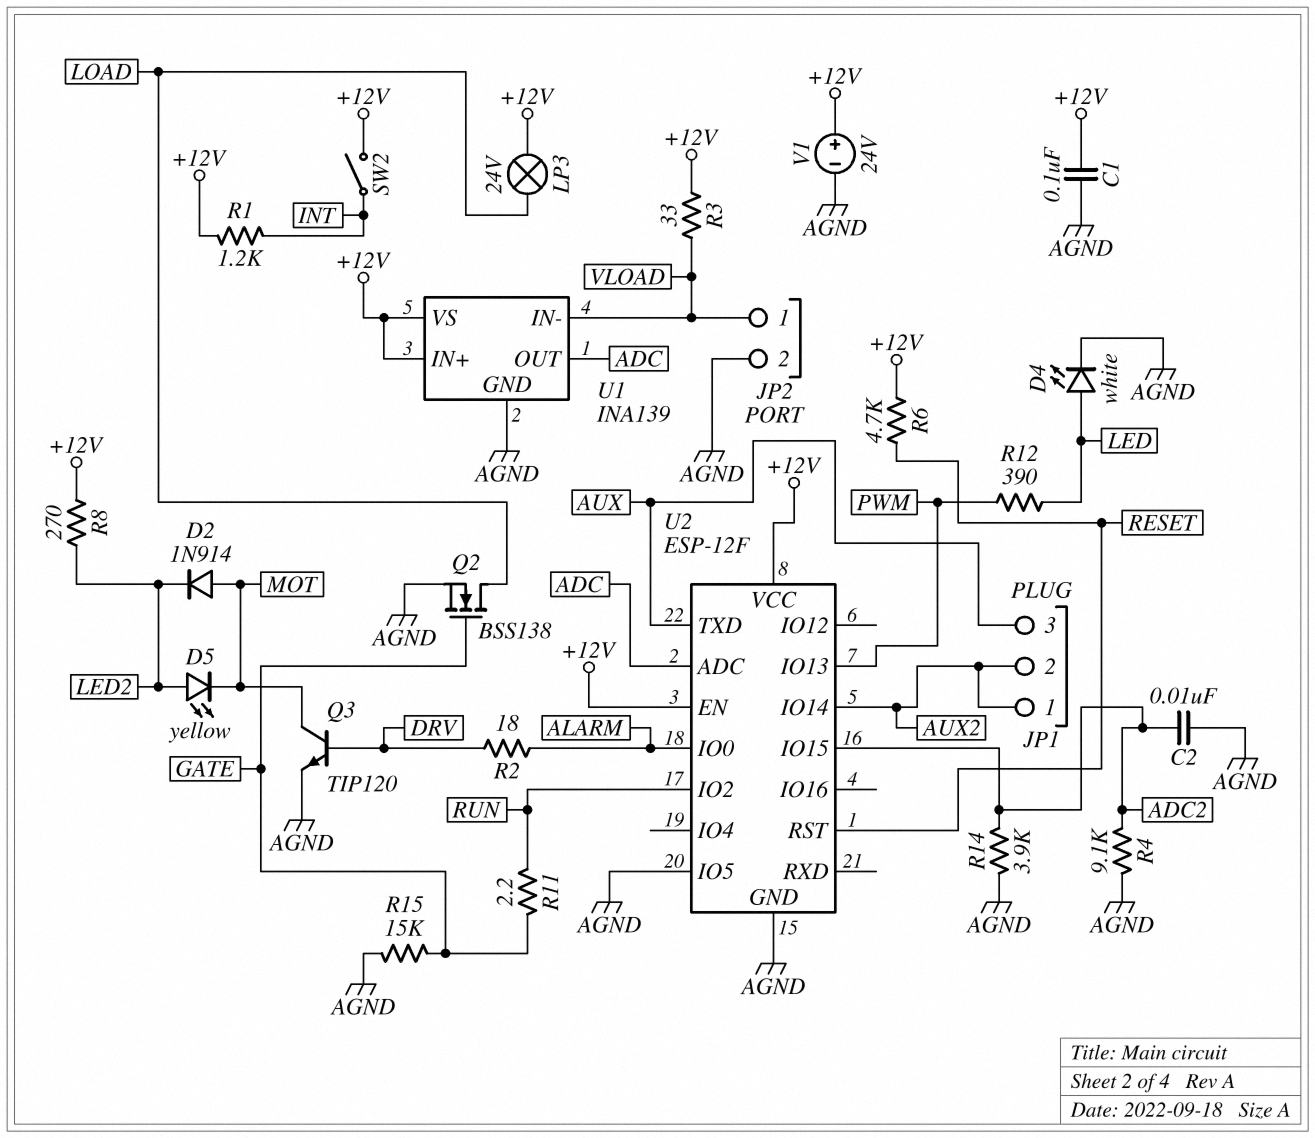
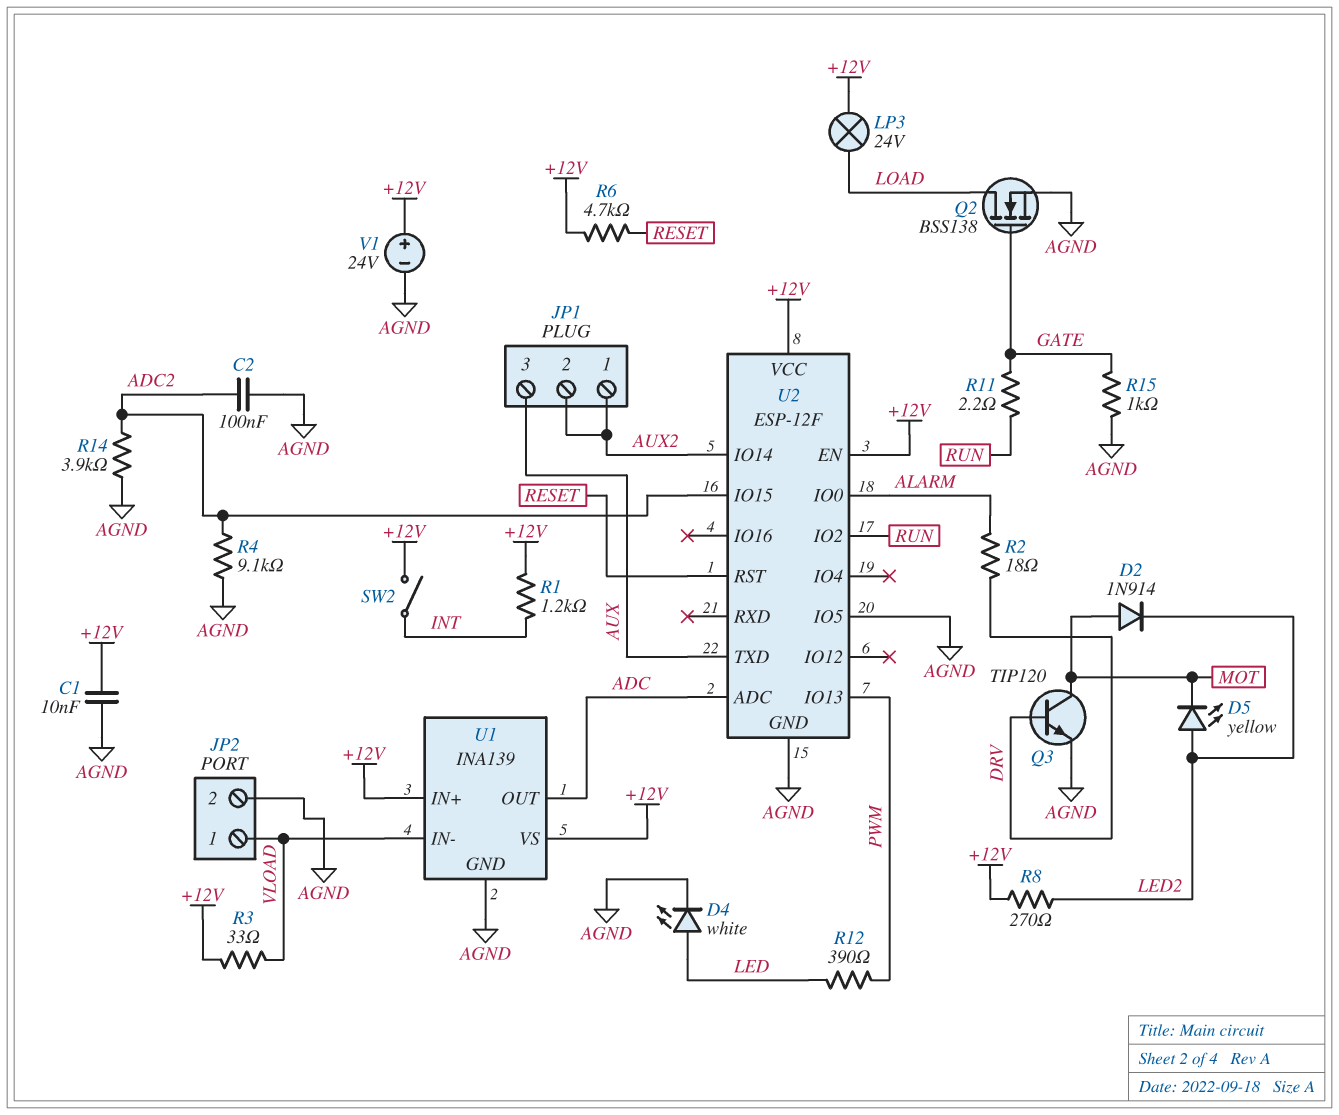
C1: 100nF (+12V, AGND) -> 10nF (+12V, AGND)
C2: 10nF (ADC2, AGND) -> 100nF (ADC2, AGND)
R15: 15k (AGND, GATE) -> 1k (AGND, GATE)

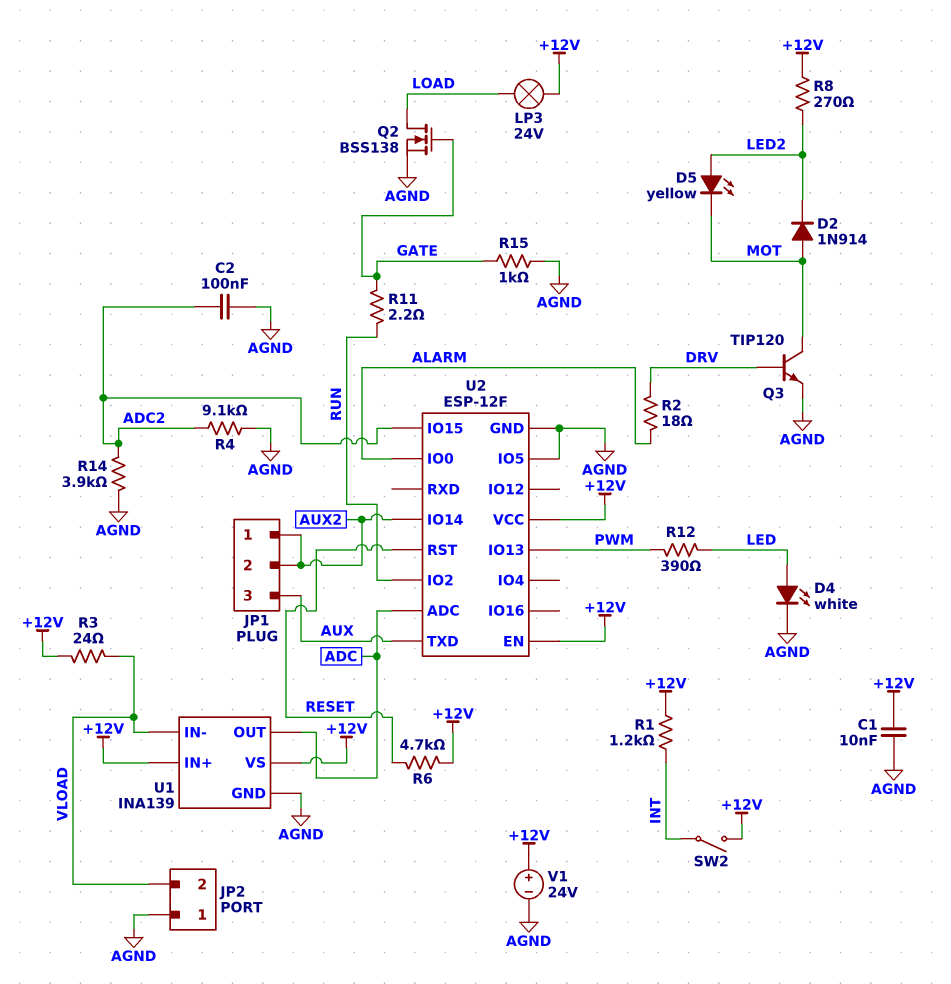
JP2 pin 1: VLOAD -> AGND
JP2 pin 2: AGND -> VLOAD
R3: 33 (+12V, VLOAD) -> 24 (+12V, VLOAD)

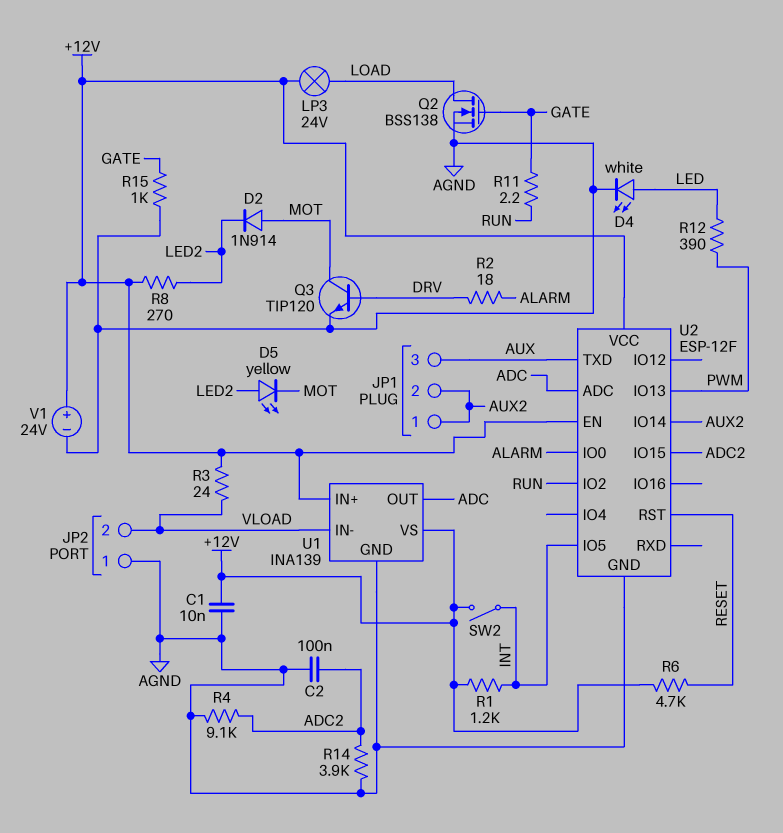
U2 pin IO5: AGND -> INT

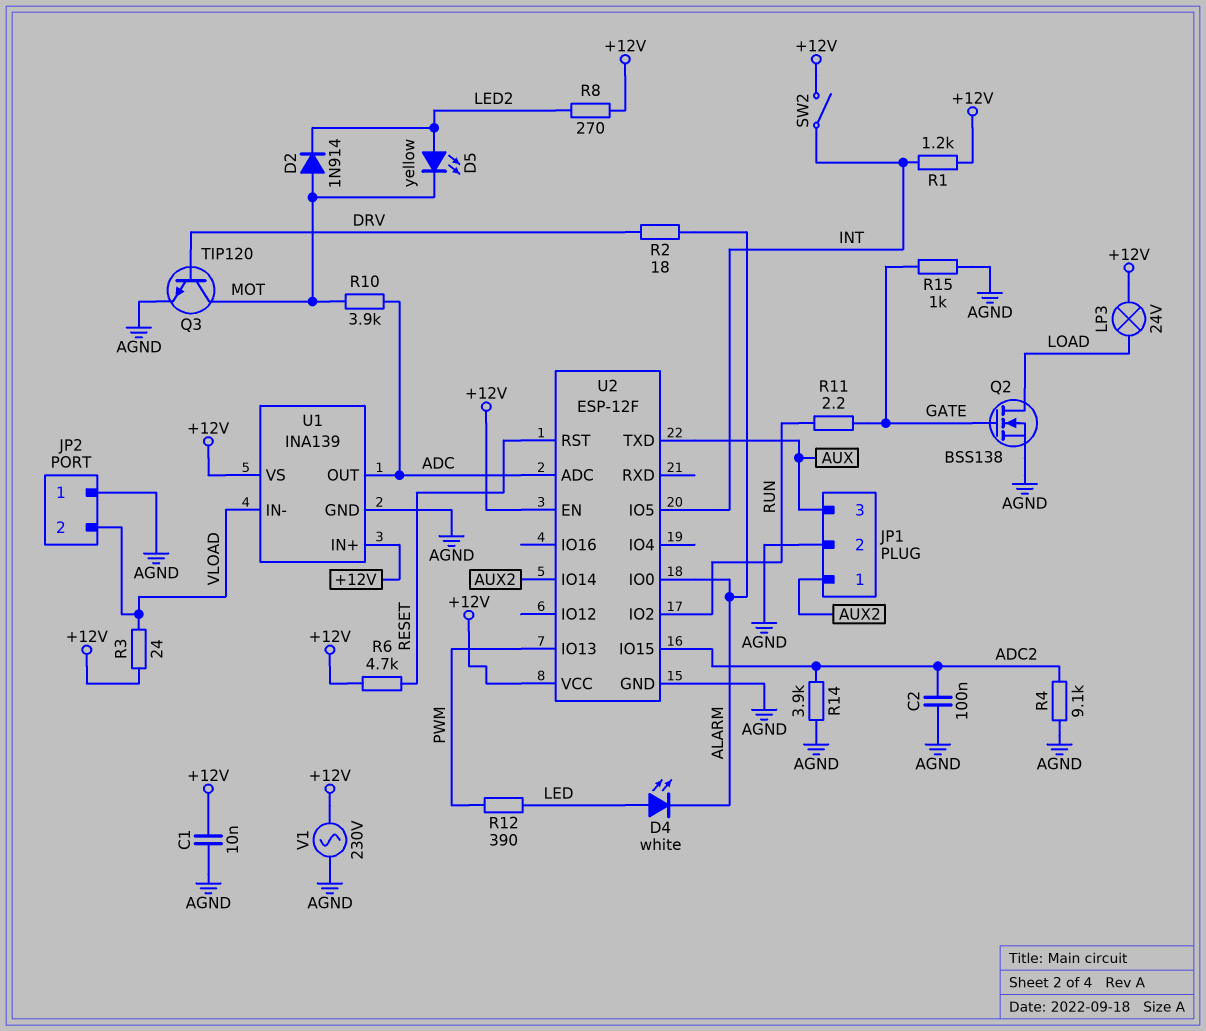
D4: LED white (A LED, K AGND) -> LED white (A LED, K ALARM)
JP1 pin 2: AUX2 -> AGND
R10: none -> 3.9k (ADC, MOT)
V1: 24V (plus +12V, minus AGND) -> AC 230V (+12V, AGND)

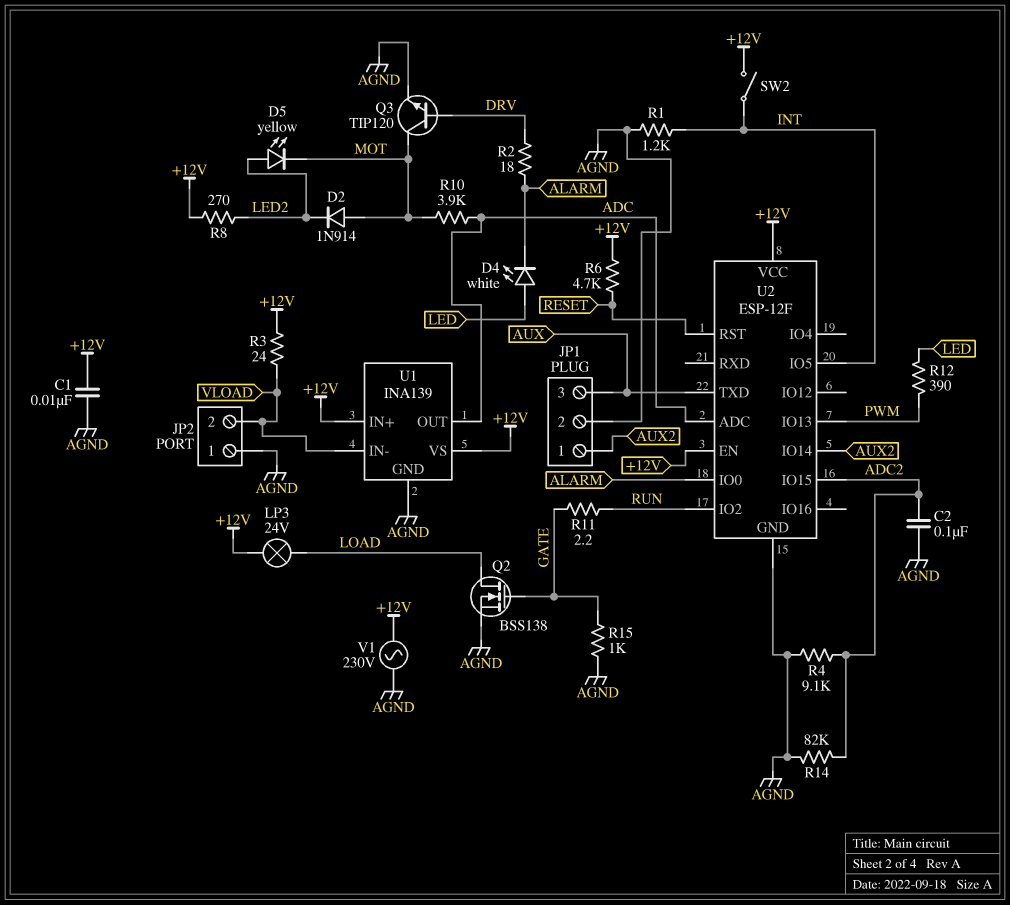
R1: 1.2k (+12V, INT) -> 1.2k (AGND, INT)
R14: 3.9k (ADC2, AGND) -> 82k (ADC2, AGND)

